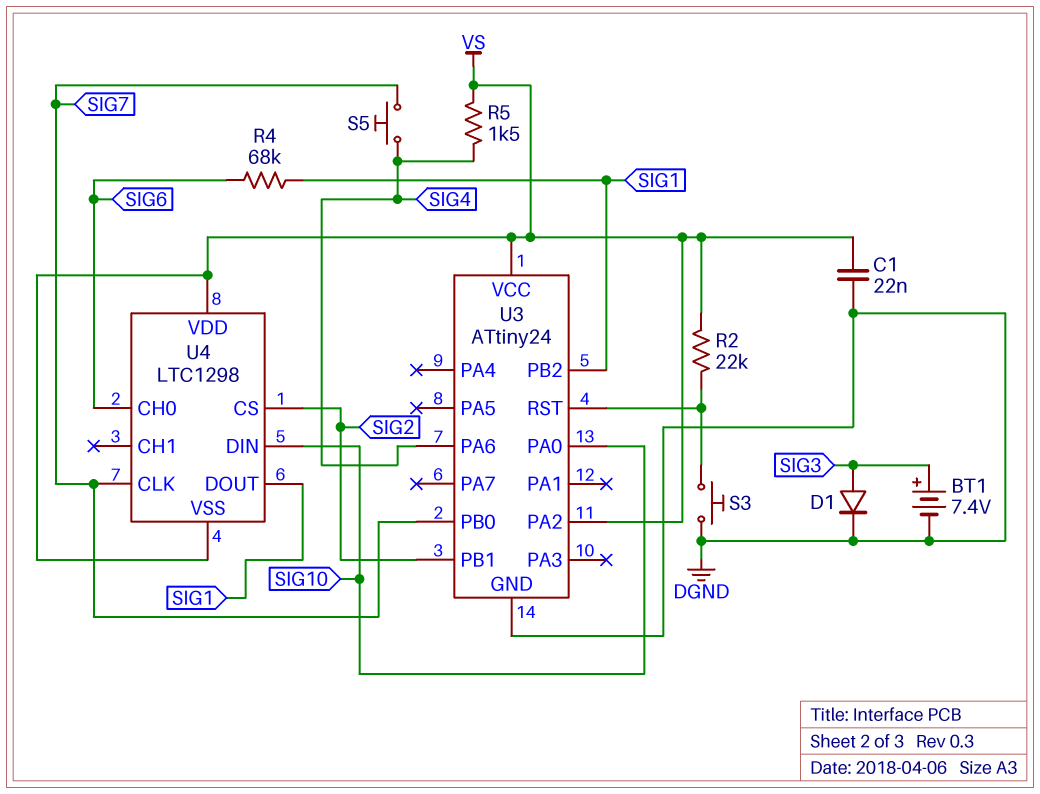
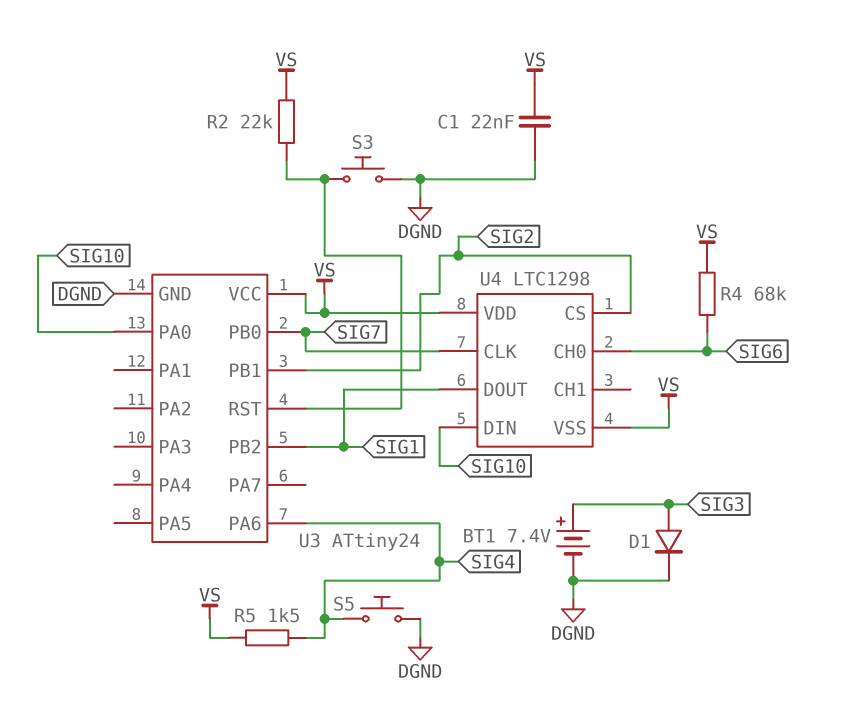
R4: 68k (SIG1, SIG6) -> 68k (SIG6, VS)
S5: button (SIG4, SIG7) -> button (DGND, SIG4)
U3 pin PA2: VS -> none

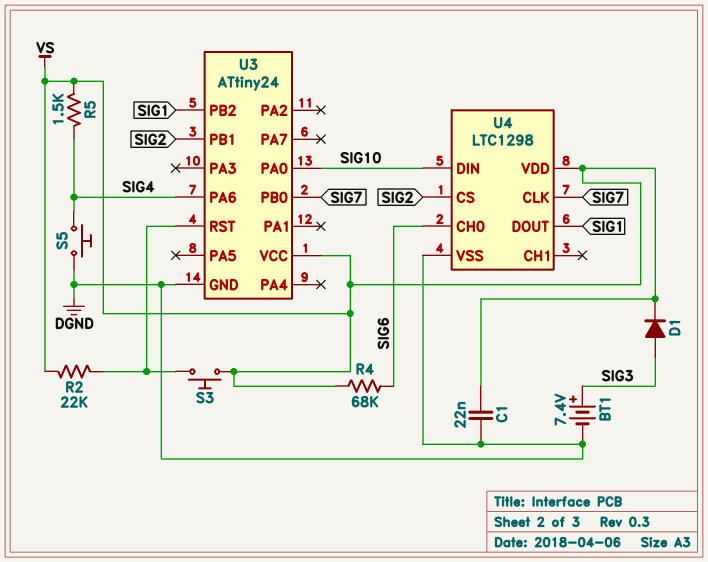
D1: diode (A SIG3, K DGND) -> diode (A SIG3, K VS)
S3: button (DGND, U3/RST) -> button (U3/RST, VS)
U4 pin VSS: VS -> DGND

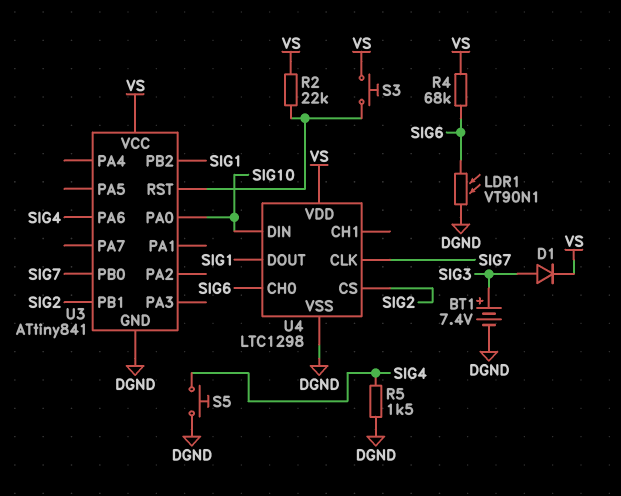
C1: 22nF (DGND, VS) -> none
LDR1: none -> VT90N1 (DGND, SIG6)
R5: 1.5k (SIG4, VS) -> 1.5k (DGND, SIG4)
U3: ATtiny24 -> ATtiny841

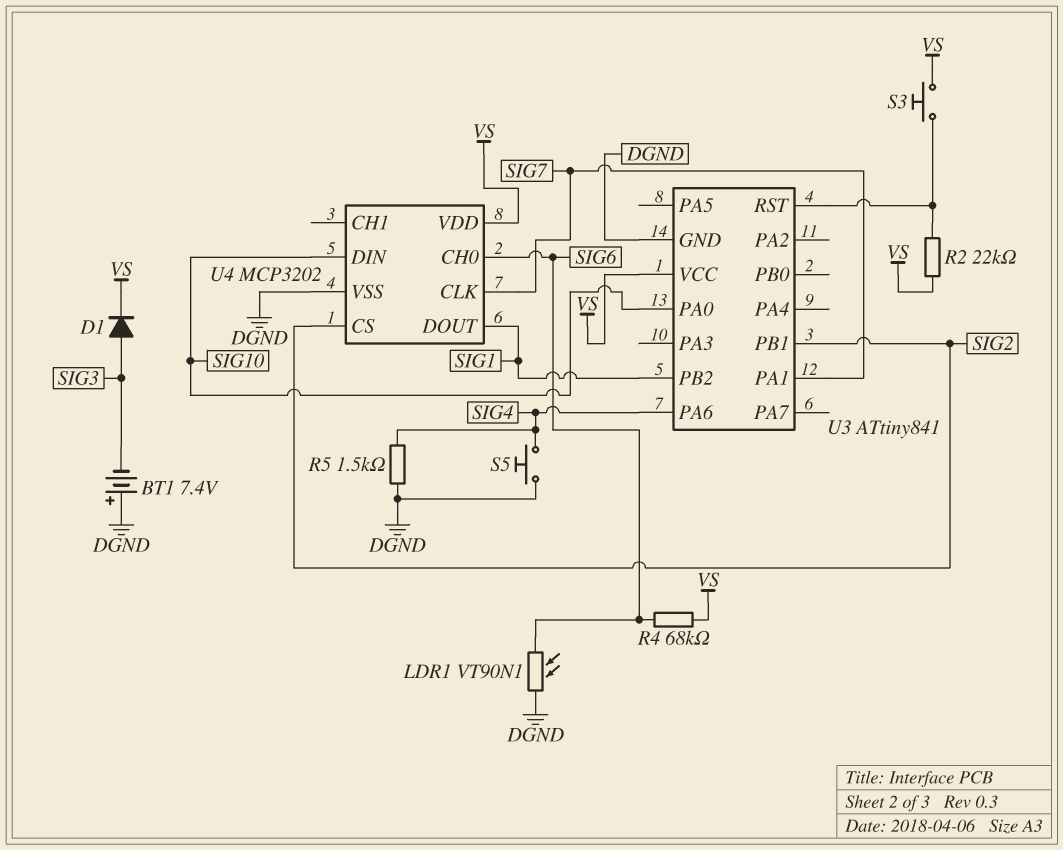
BT1: 7.4V (plus SIG3, minus DGND) -> 7.4V (plus DGND, minus SIG3)
U3 pin PA1: none -> SIG7
U3 pin PB0: SIG7 -> none
U4: LTC1298 -> MCP3202

